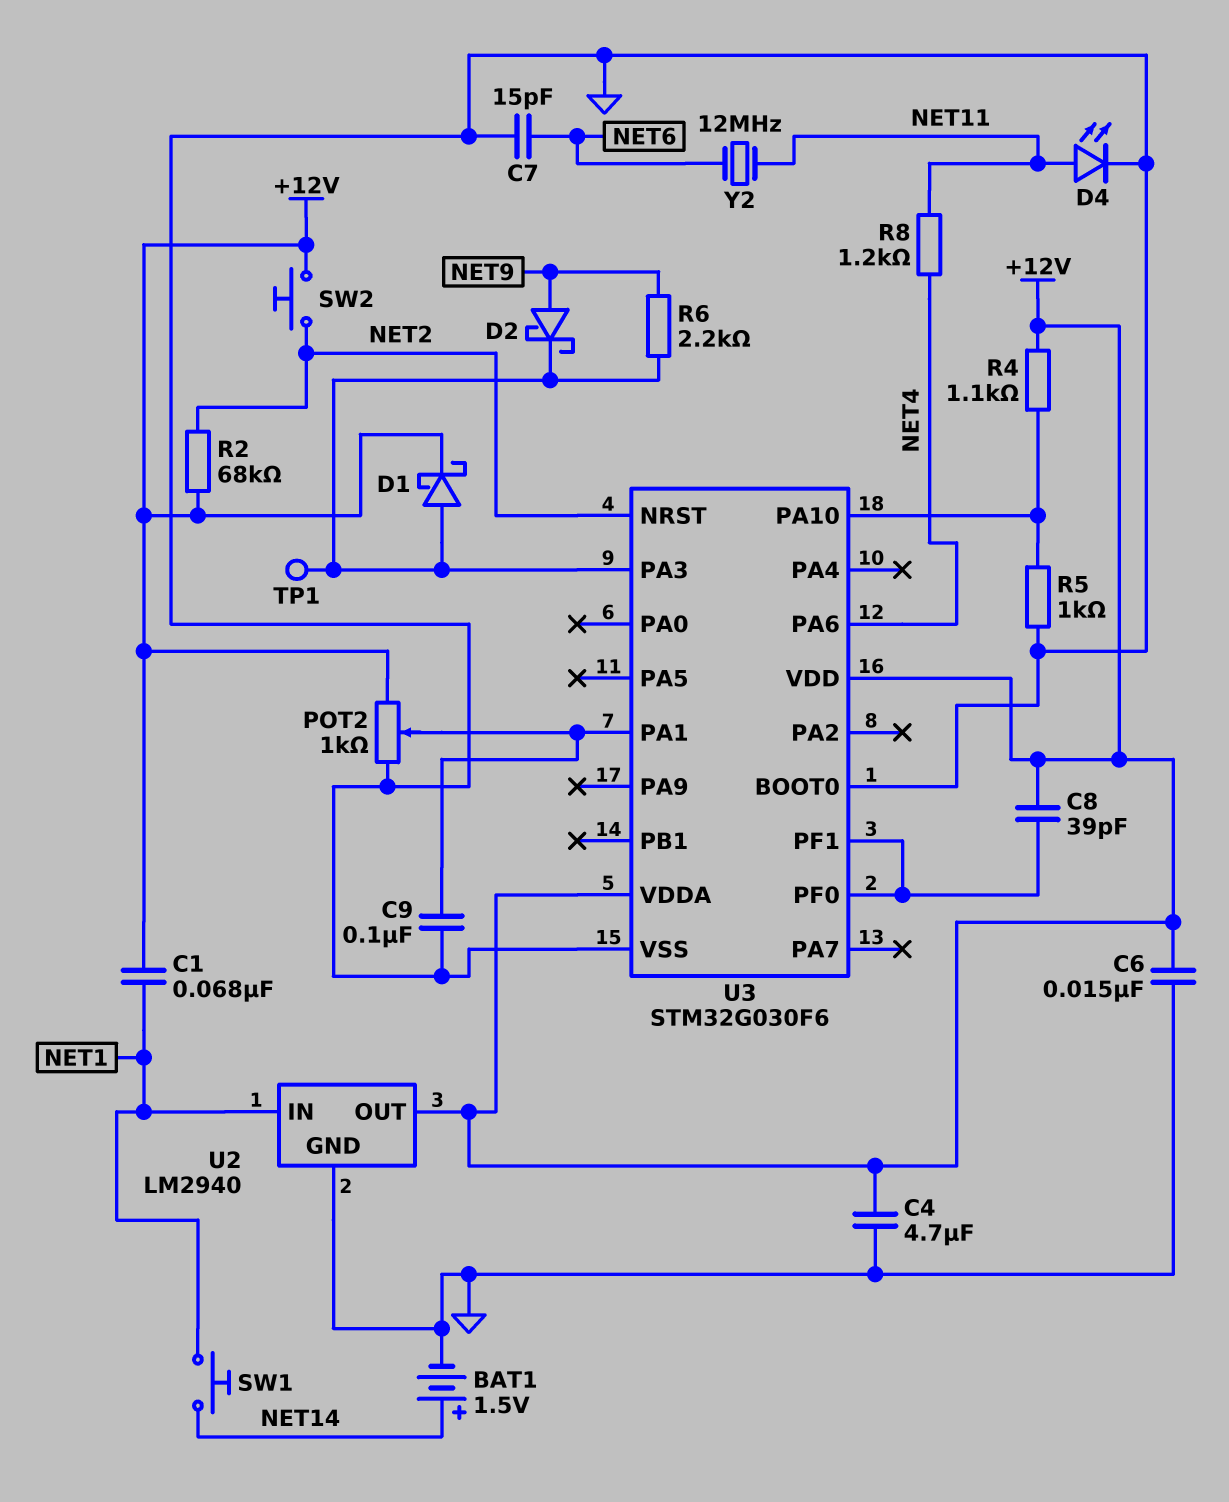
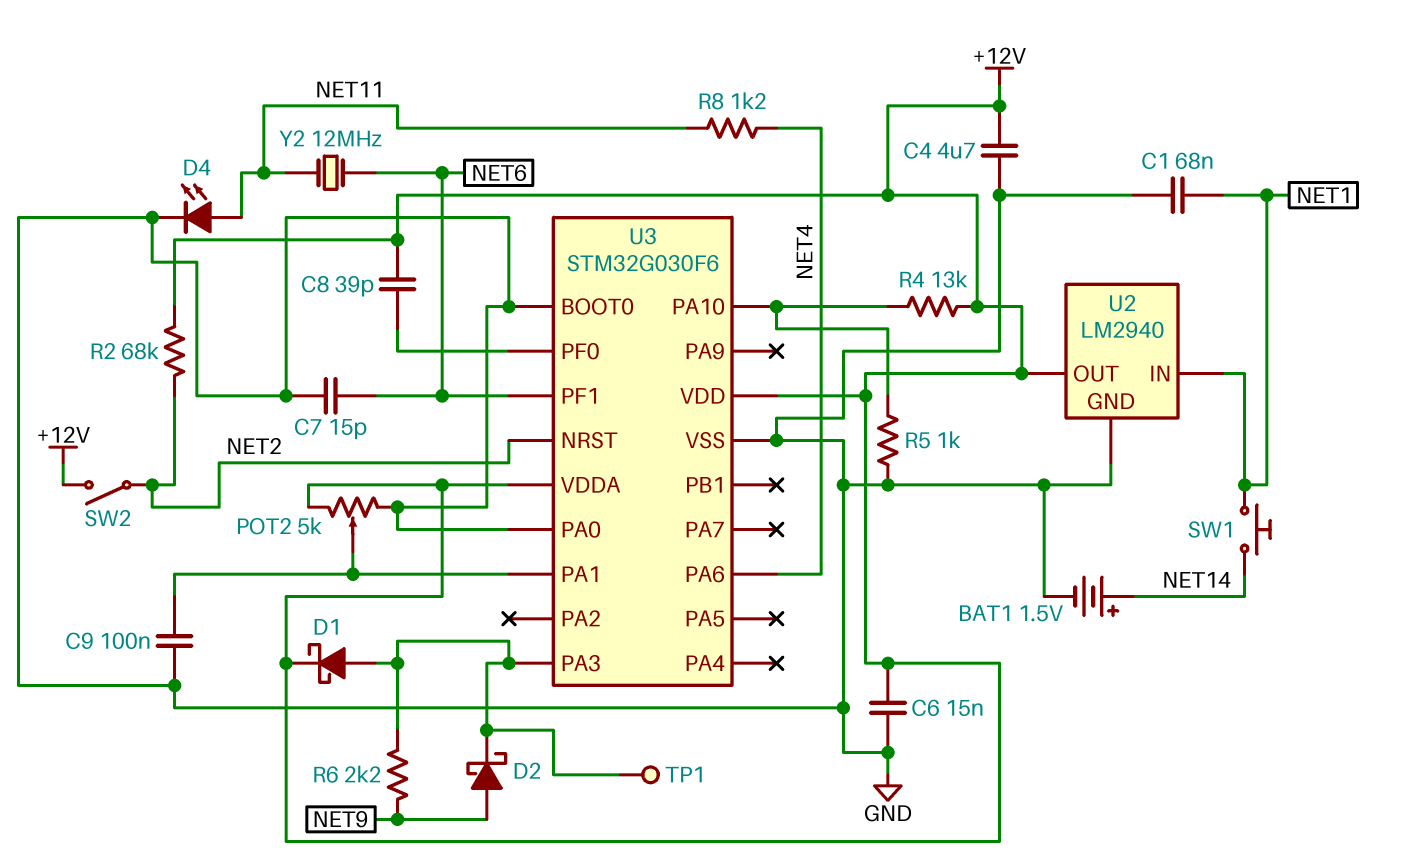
C1: 68nF (+12V, NET1) -> 68nF (GND, NET1)
POT2: 1k (+12V, GND, wiper U3/PA1) -> 5k (+12V, GND, wiper U3/PA1)
R4: 1.1k (+12V, U3/PA10) -> 13k (+12V, U3/PA10)
SW2: button (+12V, NET2) -> switch (+12V, NET2)
U3 pin PA0: none -> GND
U3 pin PF1: U3/PF0 -> NET6

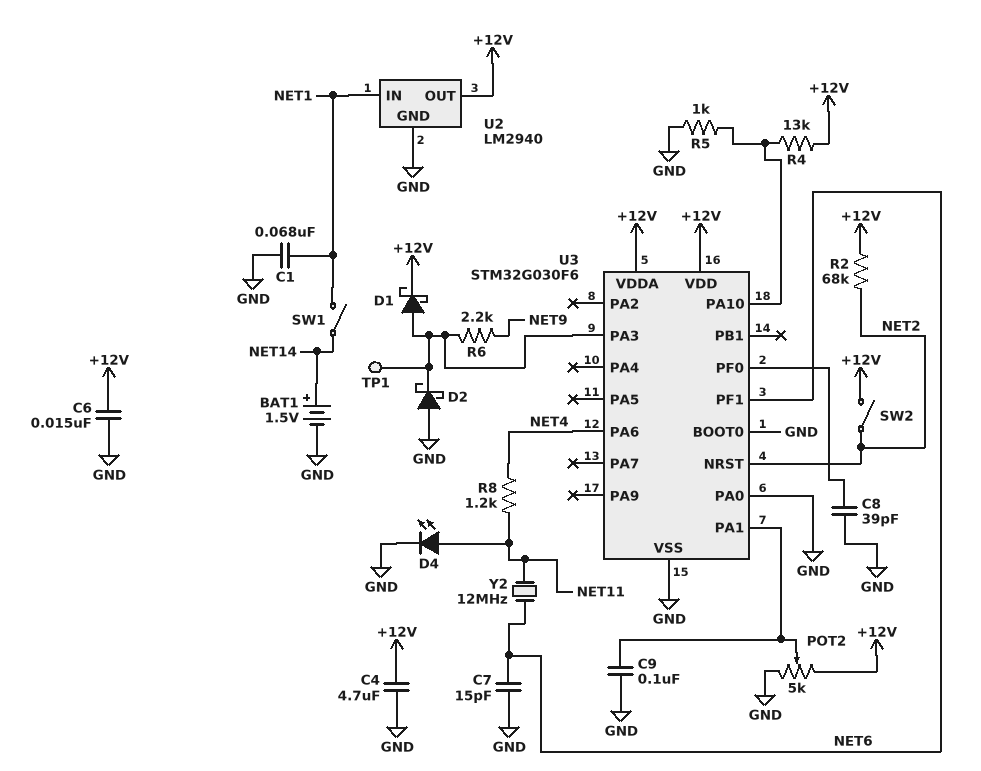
C8: 39pF (+12V, U3/PF0) -> 39pF (GND, U3/PF0)
D2: schottky (A NET9, K U3/PA3) -> schottky (A GND, K U3/PA3)
SW1: button (NET1, NET14) -> switch (NET1, NET14)

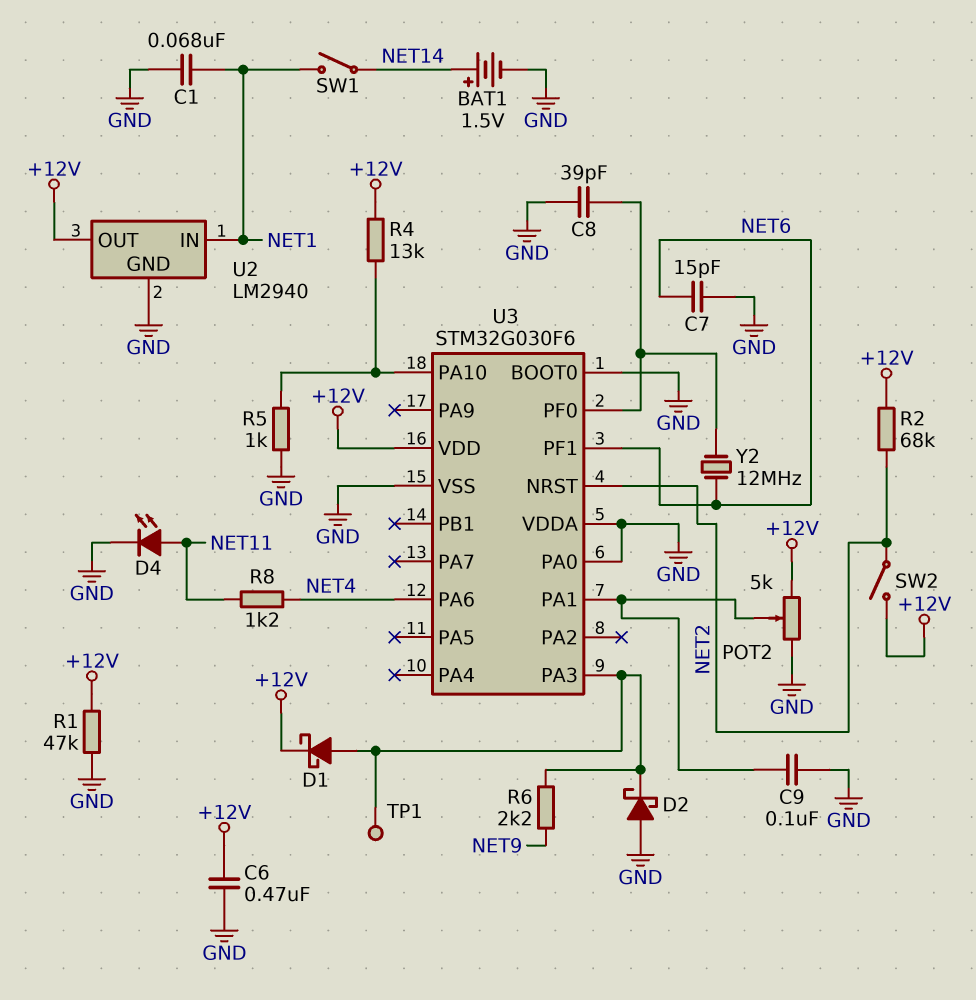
C4: 4.7uF (+12V, GND) -> none
C6: 15nF (+12V, GND) -> 470nF (+12V, GND)
R1: none -> 47k (+12V, GND)
U3 pin VDDA: +12V -> GND
Y2: 12MHz (NET6, NET11) -> 12MHz (NET6, U3/PF0)

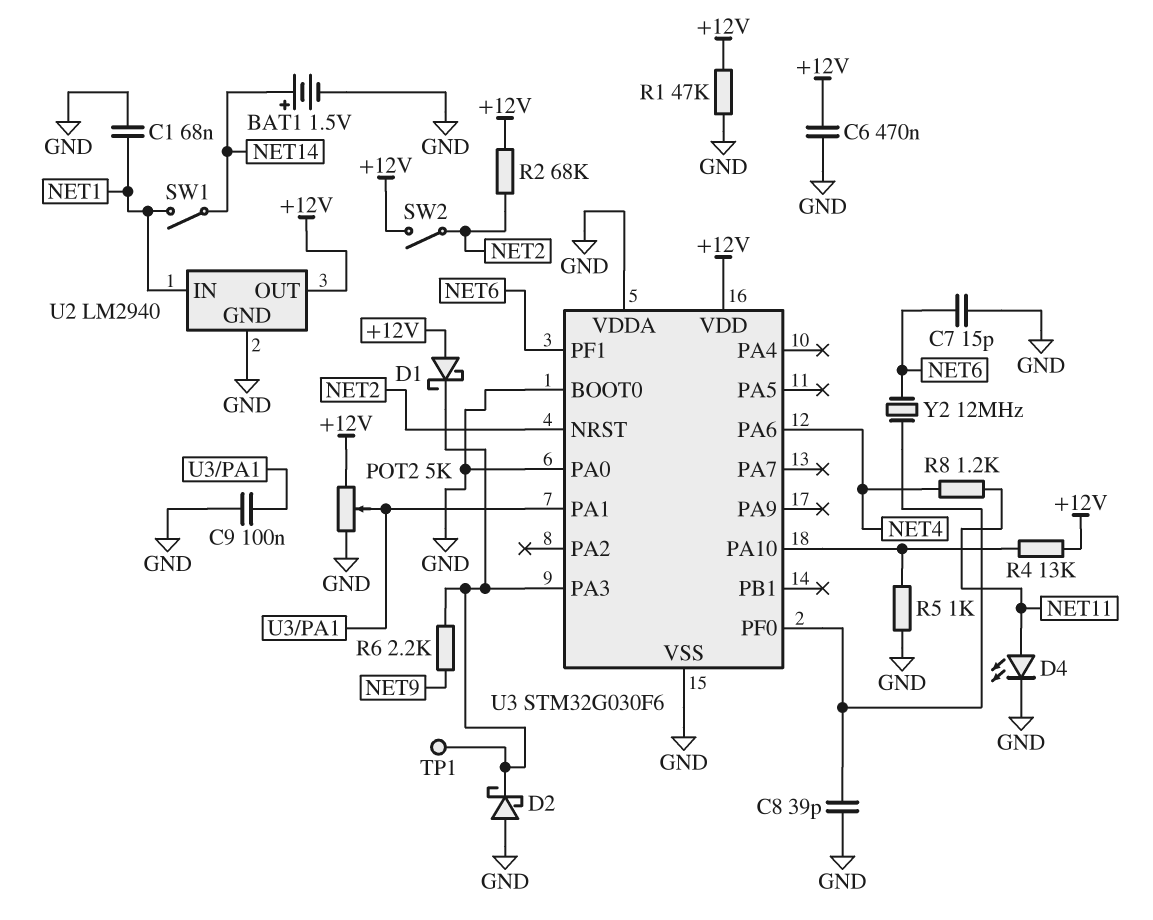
D1: schottky (A U3/PA3, K +12V) -> schottky (A +12V, K U3/PA3)

